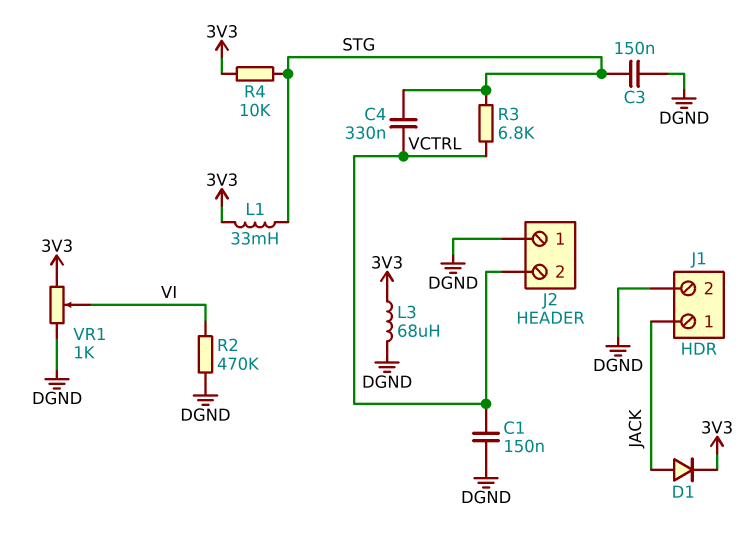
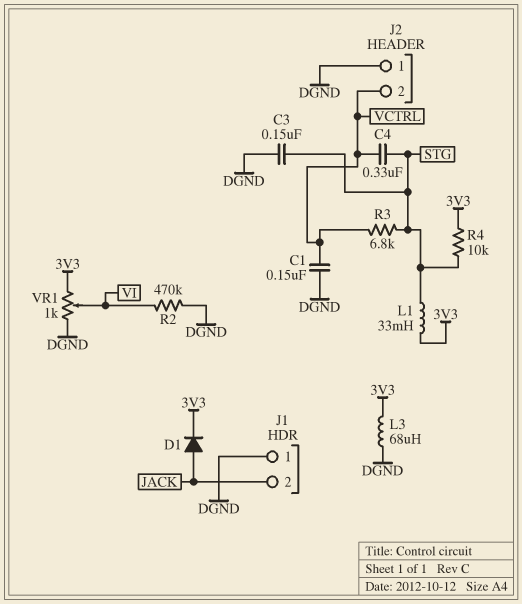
J1 pin 1: JACK -> DGND
J1 pin 2: DGND -> JACK

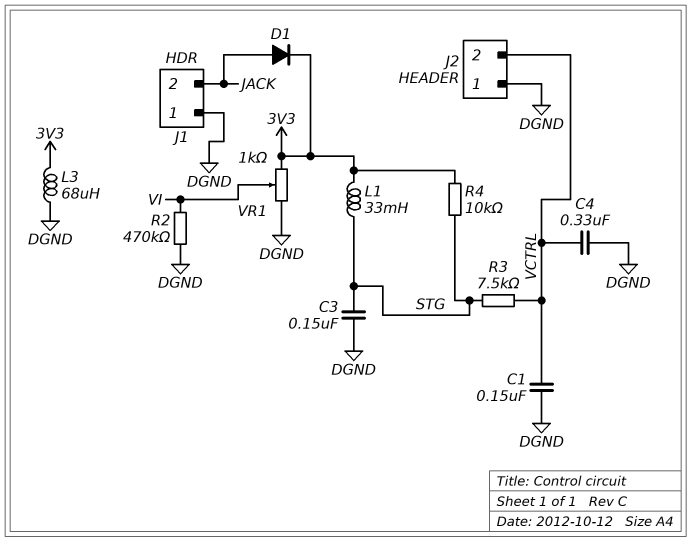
C4: 330nF (STG, VCTRL) -> 330nF (DGND, VCTRL)
R3: 6.8k (STG, VCTRL) -> 7.5k (STG, VCTRL)

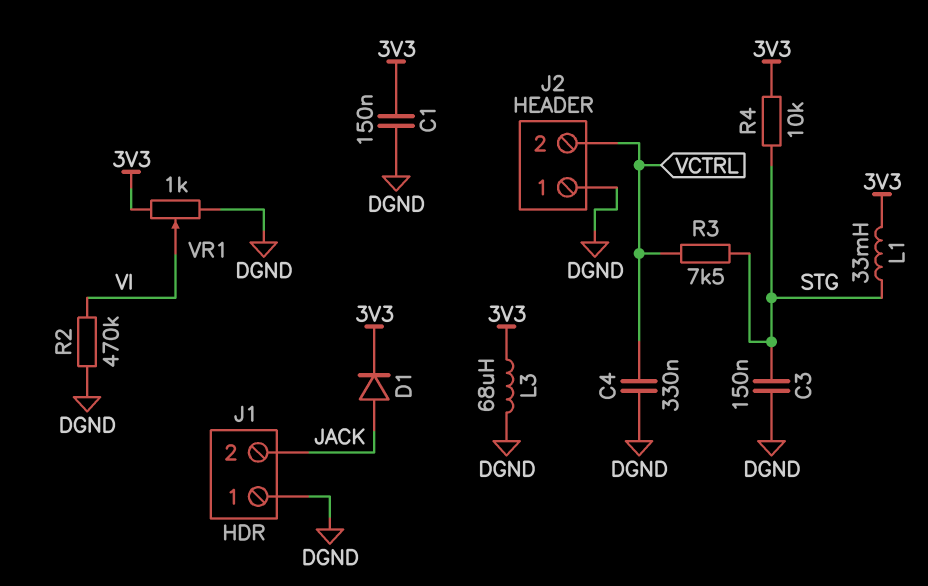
C1: 150nF (DGND, VCTRL) -> 150nF (3V3, DGND)

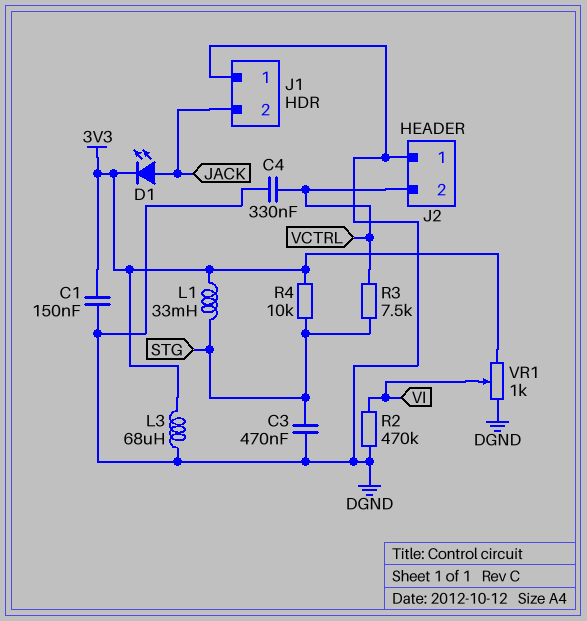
C3: 150nF (DGND, STG) -> 470nF (DGND, STG)
D1: diode (A JACK, K 3V3) -> LED (A JACK, K 3V3)

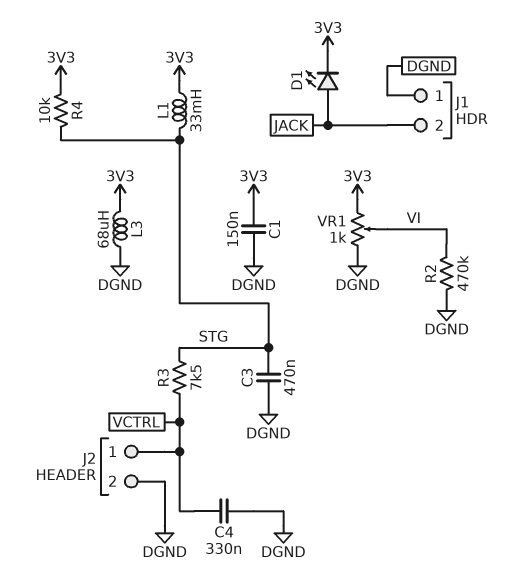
J2 pin 1: DGND -> VCTRL
J2 pin 2: VCTRL -> DGND

